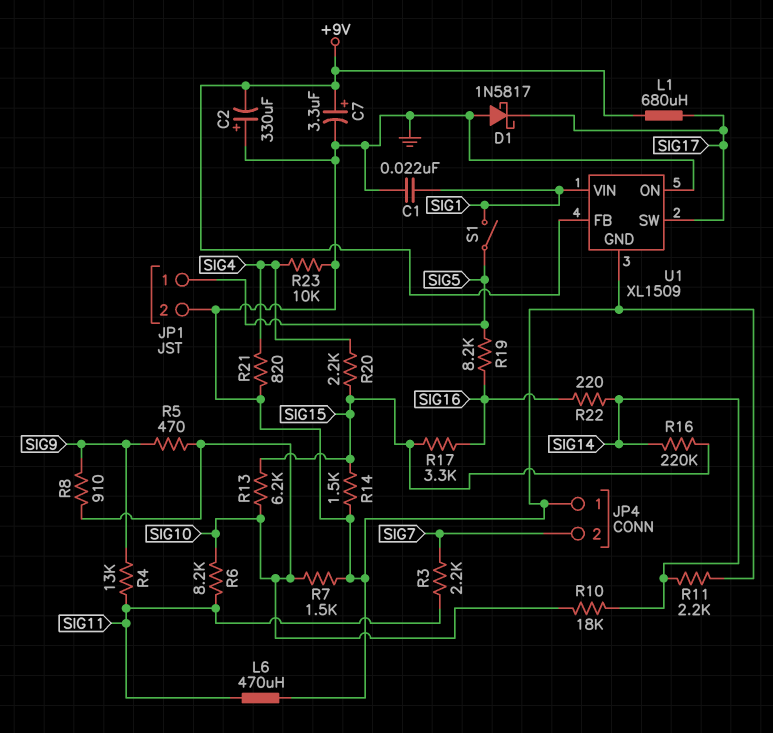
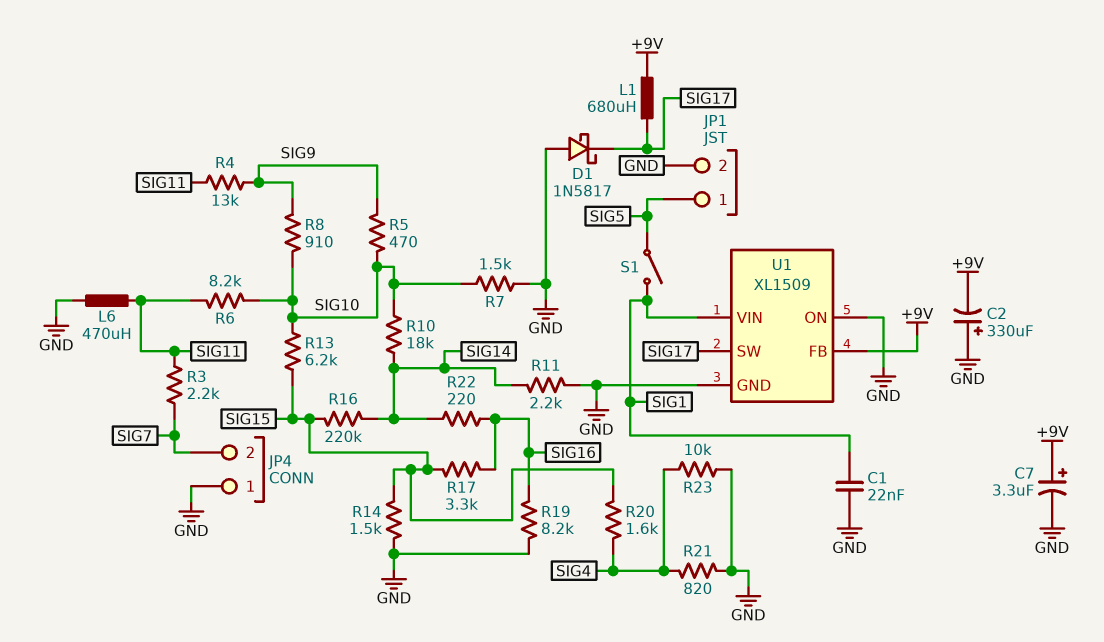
R19: 8.2k (SIG5, SIG16) -> 8.2k (GND, SIG16)
R20: 2.2k (SIG4, SIG15) -> 1.6k (SIG4, SIG15)

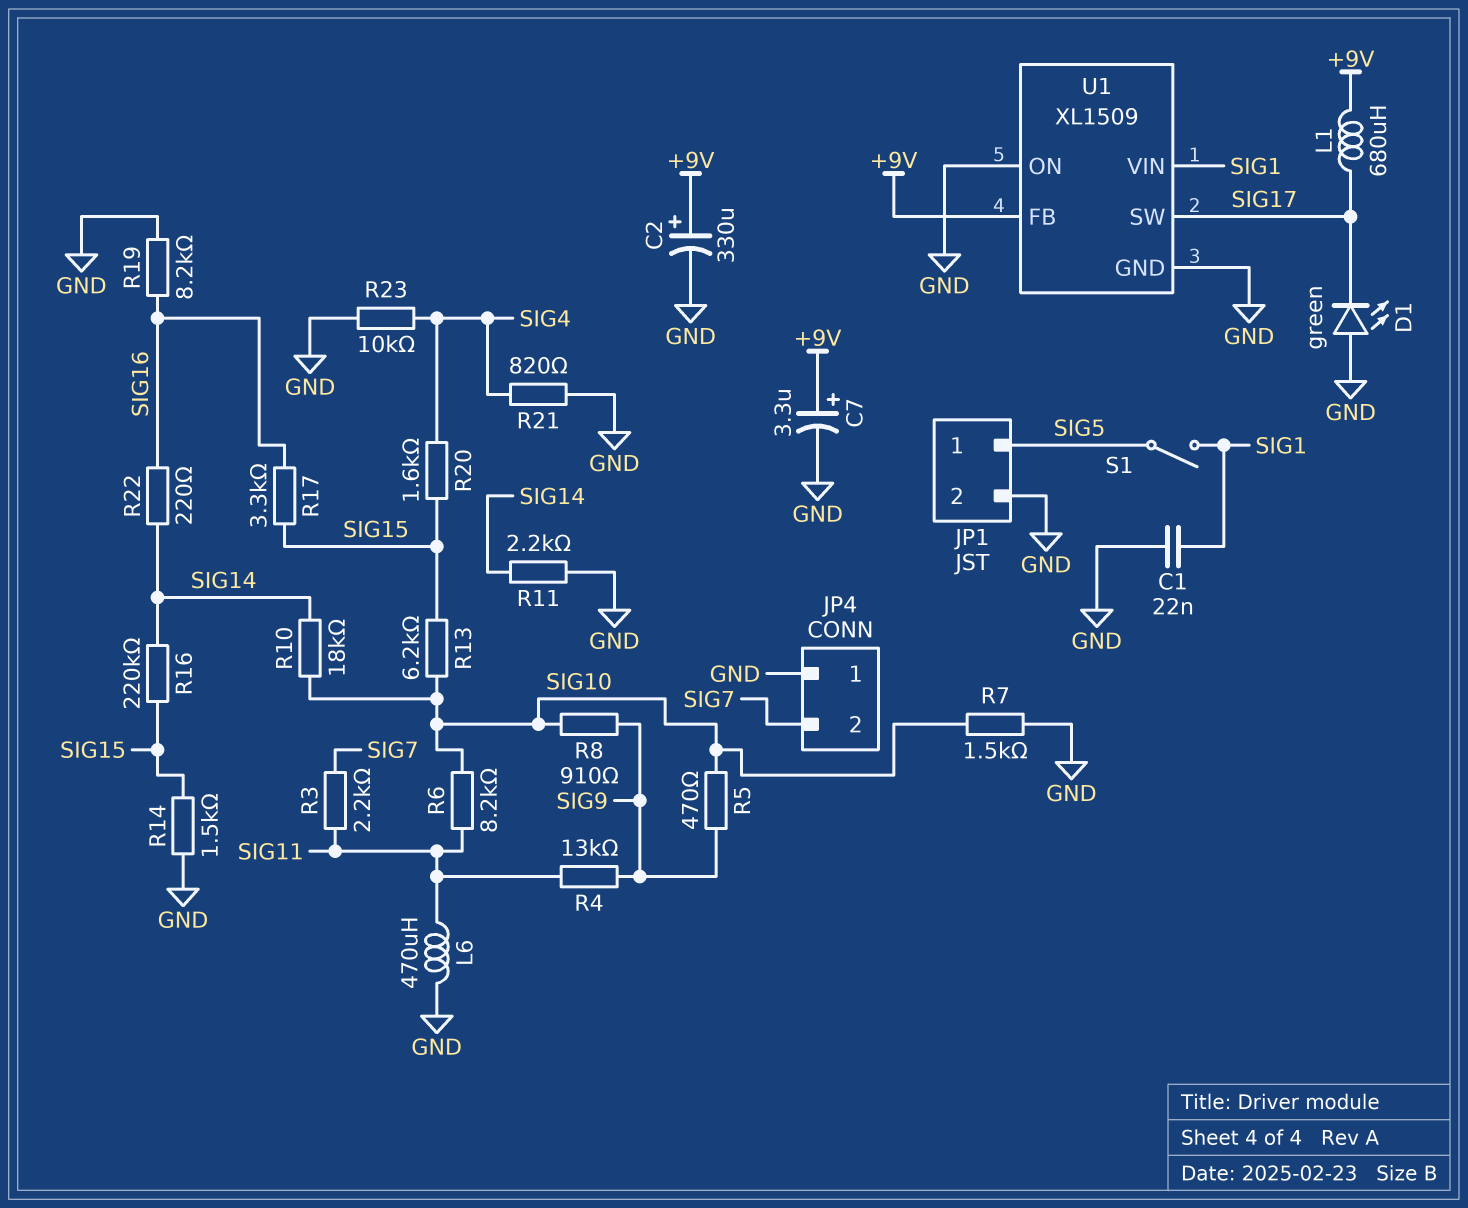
C2: 330uF (plus GND, minus +9V) -> 330uF (plus +9V, minus GND)
D1: schottky 1N5817 (A GND, K SIG17) -> LED green (A GND, K SIG17)

